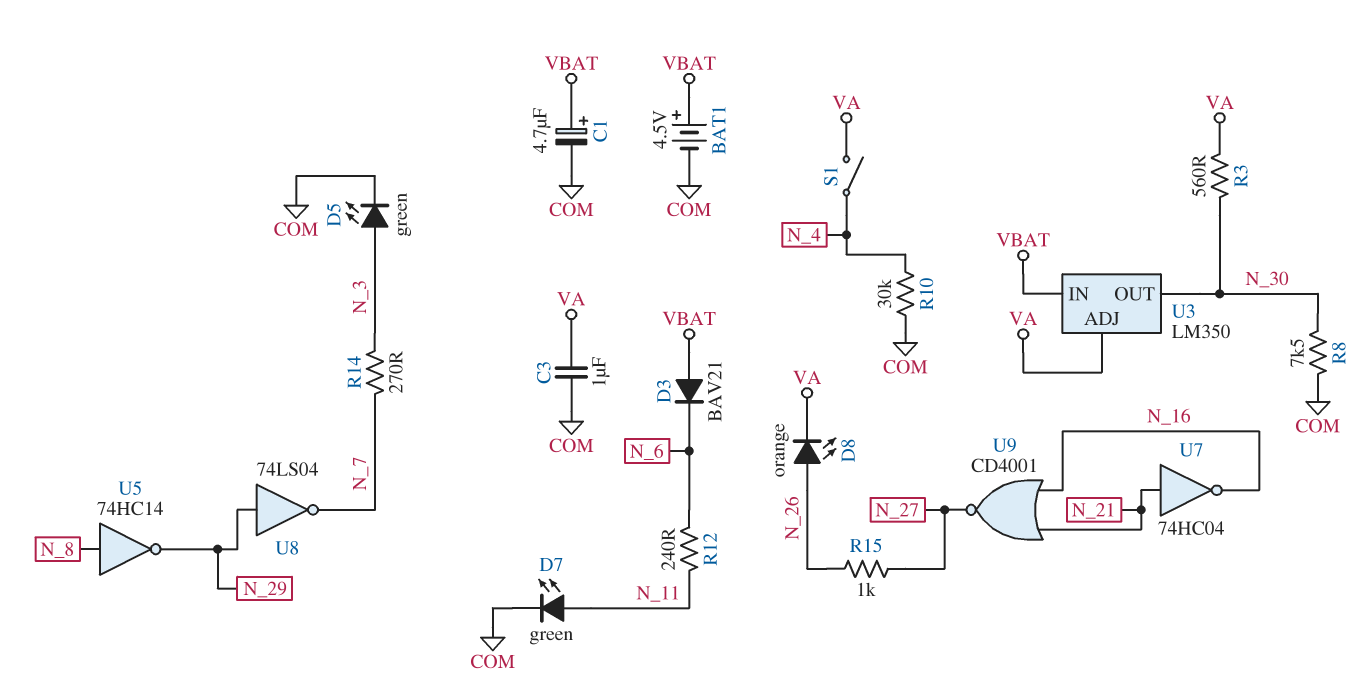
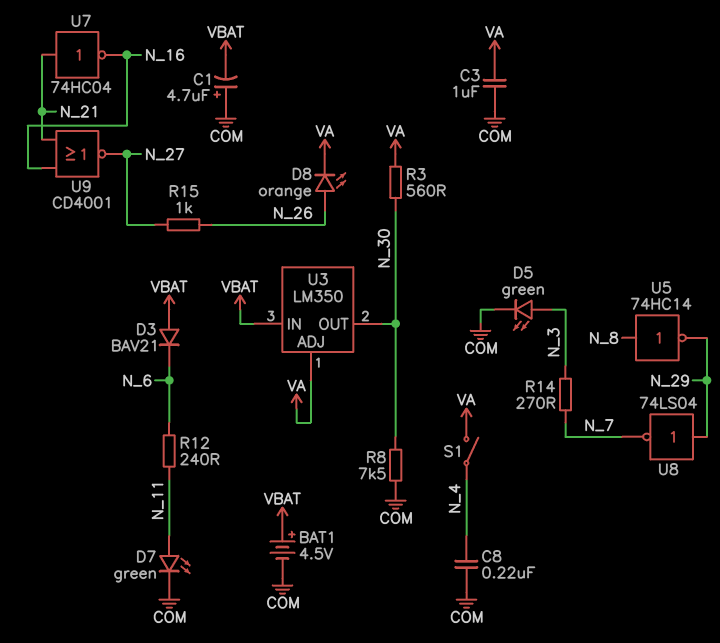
C1: 4.7uF (plus VBAT, minus COM) -> 4.7uF (plus COM, minus VBAT)
C8: none -> 220nF (COM, N_4)
R10: 30k (COM, N_4) -> none

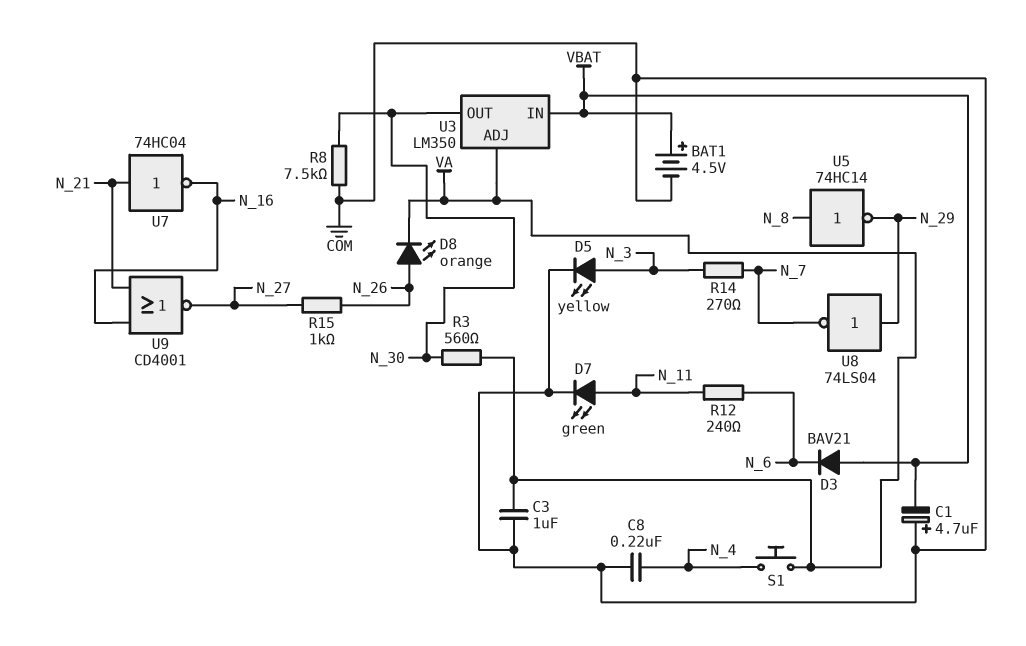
D5: LED green (A N_3, K COM) -> LED yellow (A N_3, K COM)
S1: switch (N_4, VA) -> button (N_4, VA)

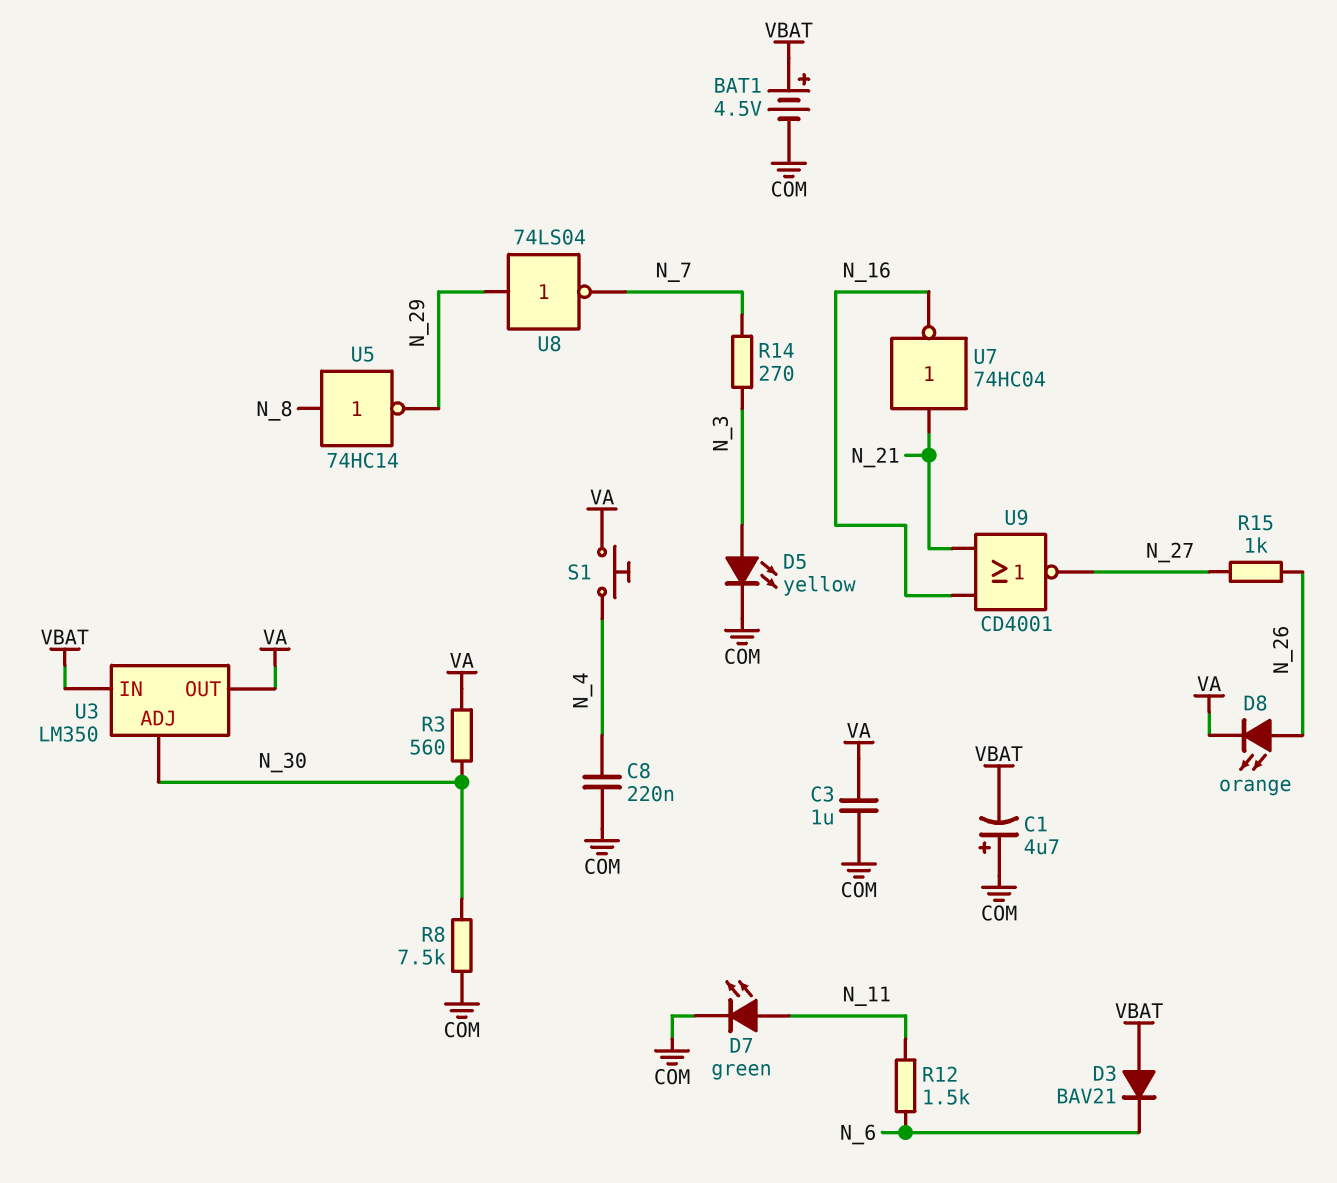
R12: 240 (N_6, N_11) -> 1.5k (N_6, N_11)
U3 pin ADJ: VA -> N_30
U3 pin OUT: N_30 -> VA

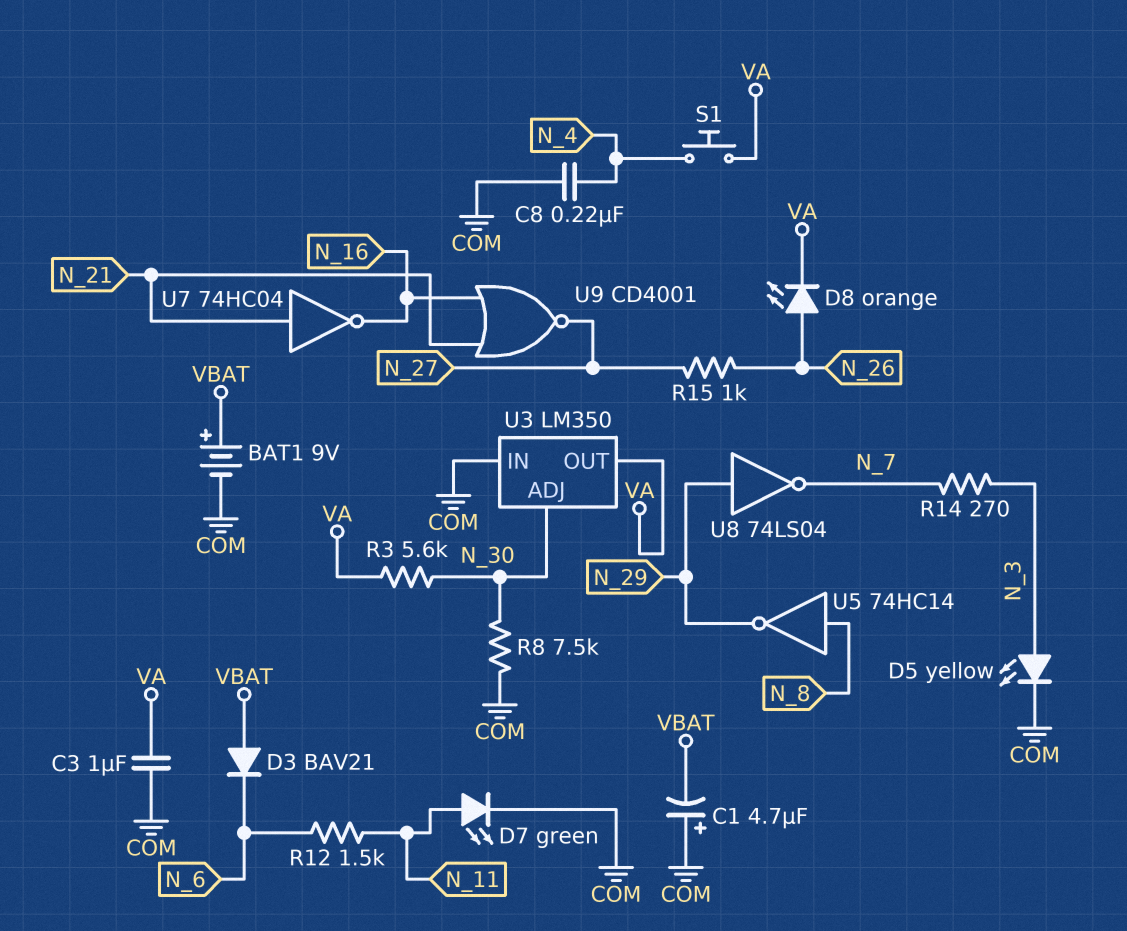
BAT1: 4.5V (plus VBAT, minus COM) -> 9V (plus VBAT, minus COM)
R3: 560 (N_30, VA) -> 5.6k (N_30, VA)
U3 pin IN: VBAT -> COM

